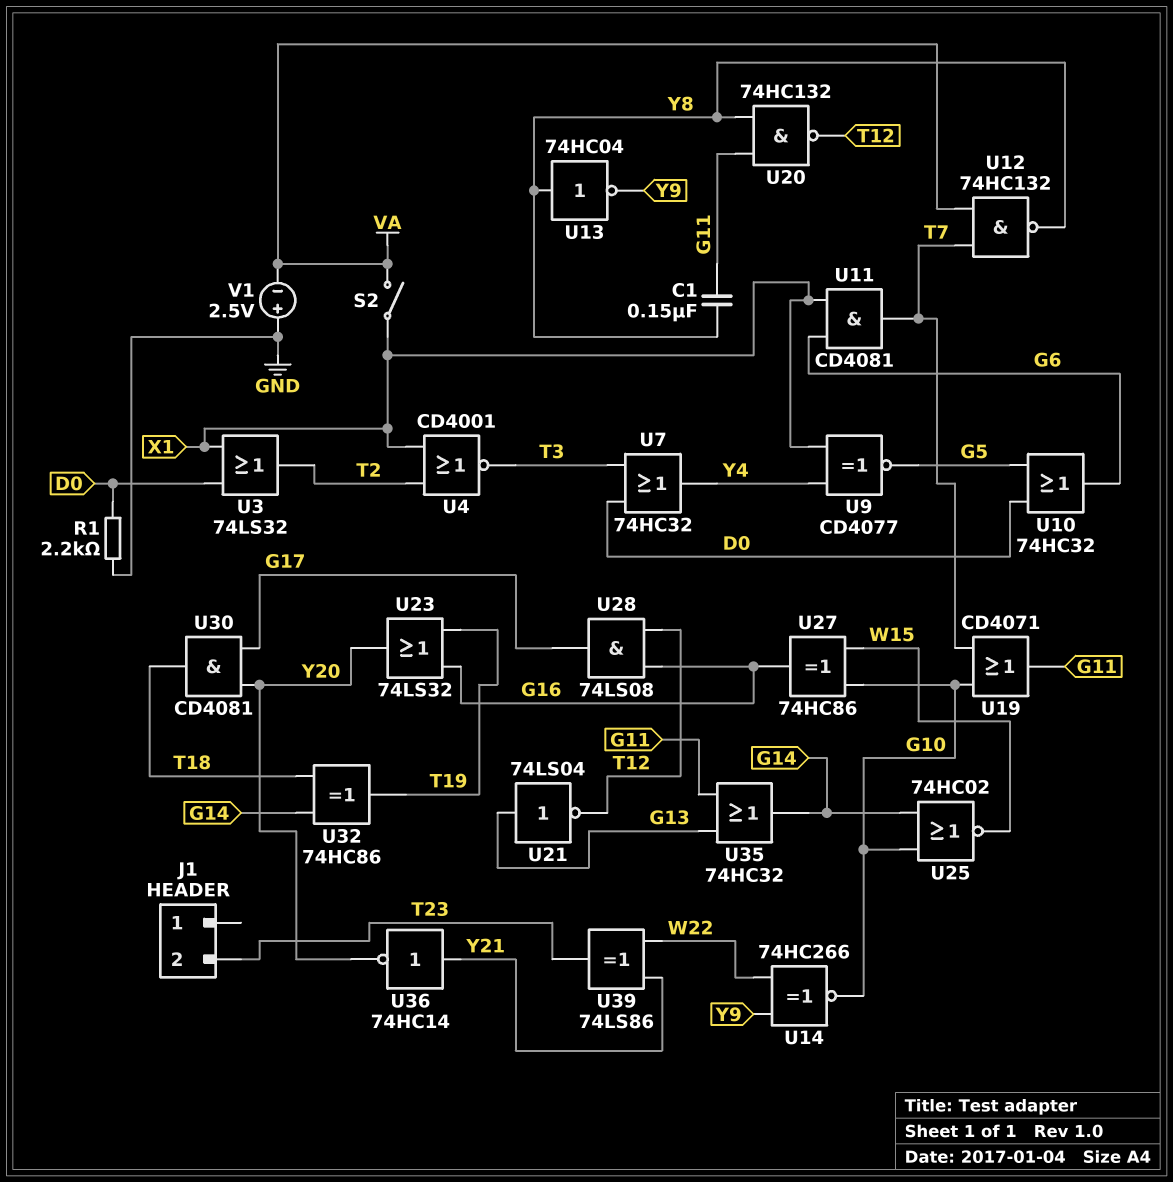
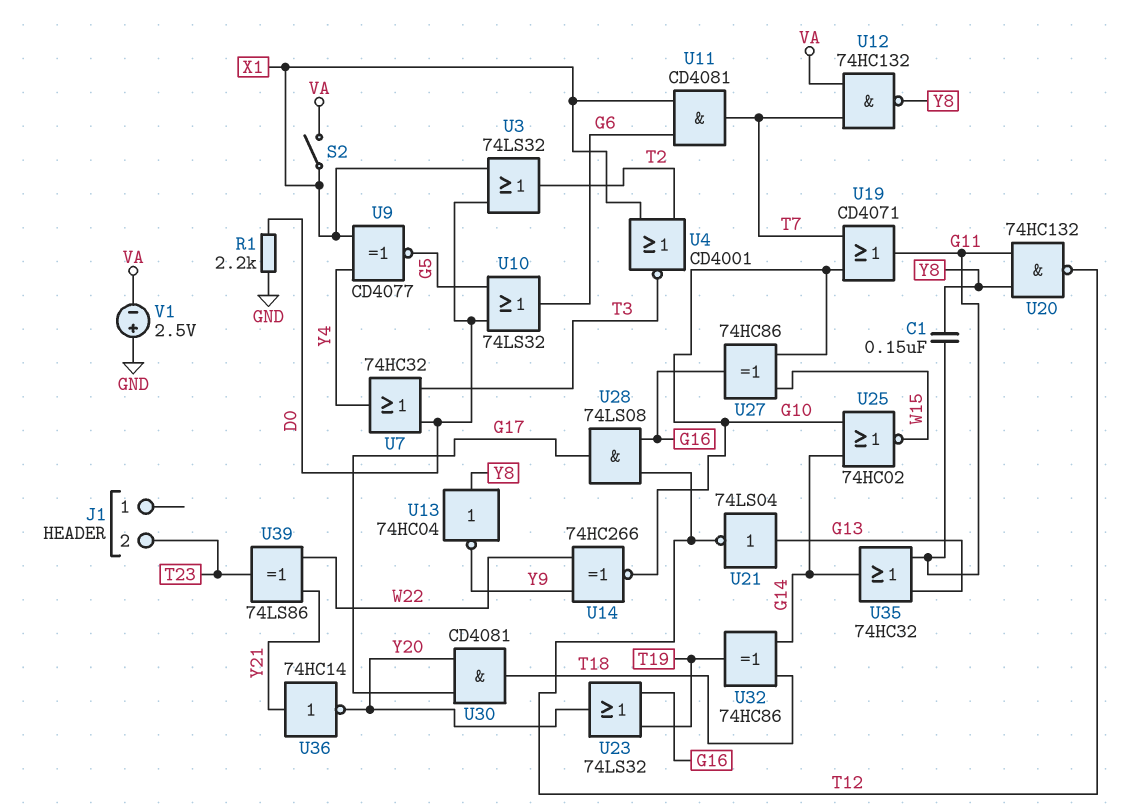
U10: OR 74HC32 (in D0, in G5, out G6) -> OR 74LS32 (in D0, in G5, out G6)

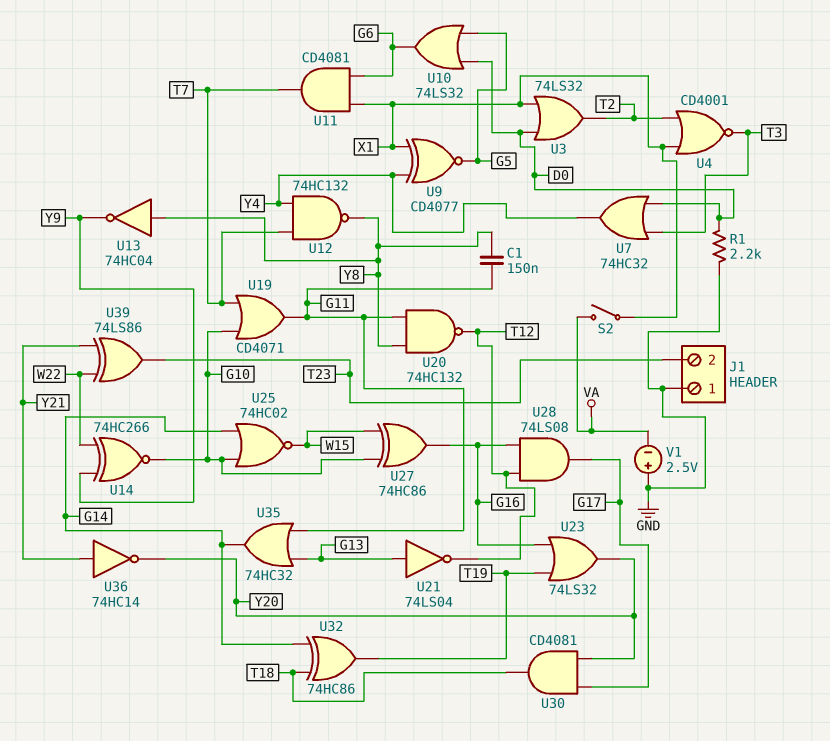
J1 pin 1: none -> GND
U12: NAND 74HC132 (in T7, in VA, out Y8) -> NAND 74HC132 (in T7, in Y4, out Y8)

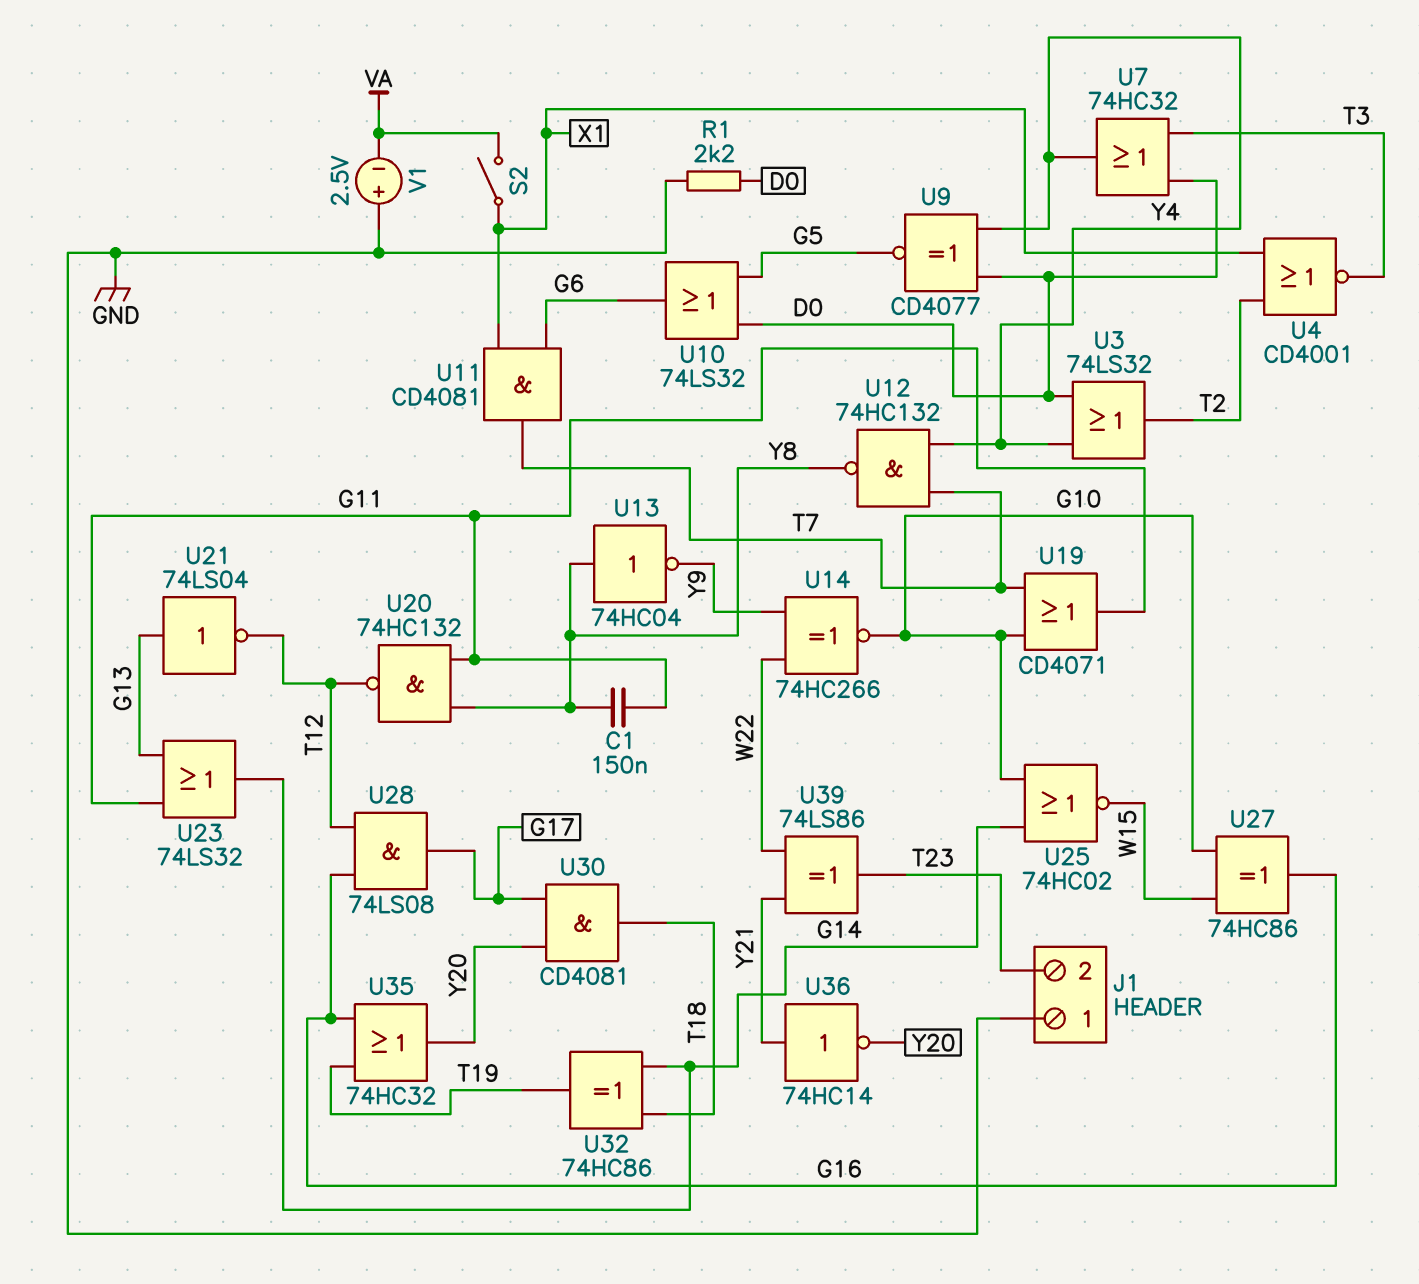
U3: OR 74LS32 (in D0, in X1, out T2) -> OR 74LS32 (in D0, in Y4, out T2)
U9: XNOR CD4077 (in X1, in Y4, out G5) -> XNOR CD4077 (in D0, in Y4, out G5)
U23: OR 74LS32 (in G16, in T19, out Y20) -> OR 74LS32 (in G11, in G13, out G14)
U35: OR 74HC32 (in G11, in G13, out G14) -> OR 74HC32 (in G16, in T19, out Y20)

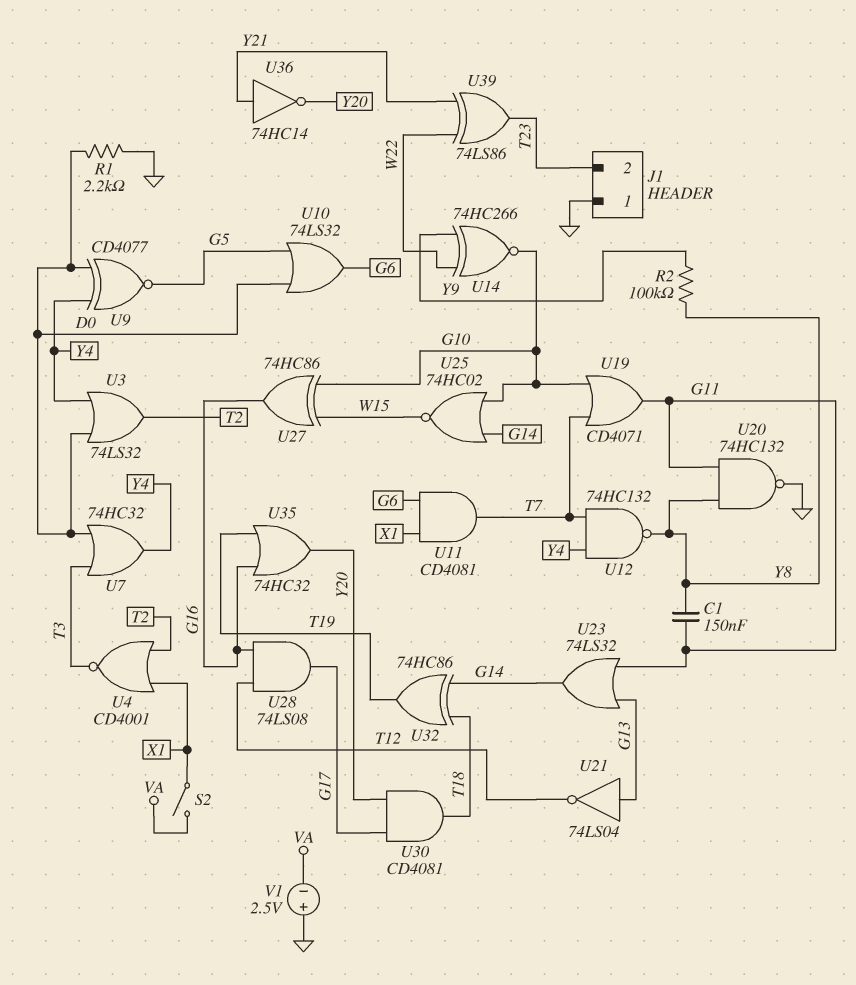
R2: none -> 100k (Y8, Y9)
U13: NOT 74HC04 (in Y8, out Y9) -> none
U20: NAND 74HC132 (in G11, in Y8, out T12) -> NAND 74HC132 (in G11, in Y8, out GND)

